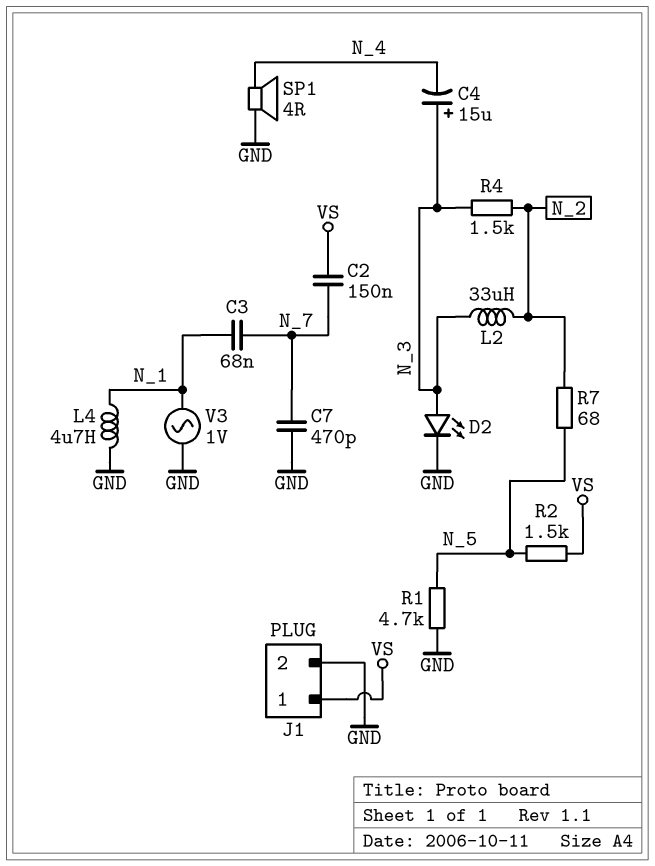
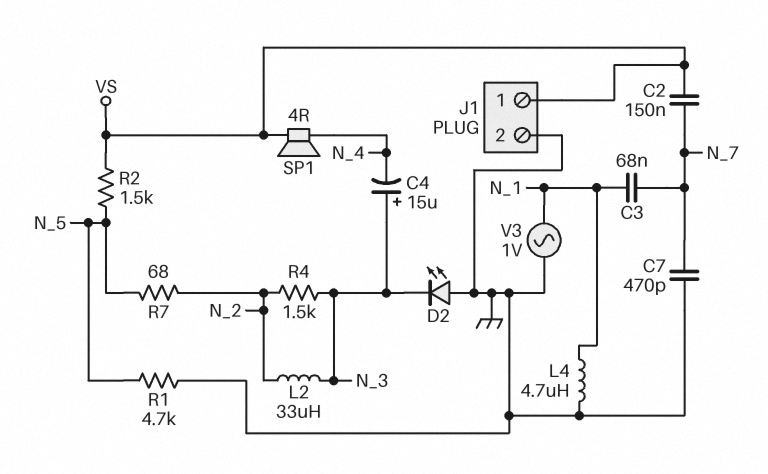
D2: LED (A N_3, K GND) -> LED (A GND, K N_3)
SP1: speaker 4R (GND, N_4) -> speaker 4R (N_4, VS)

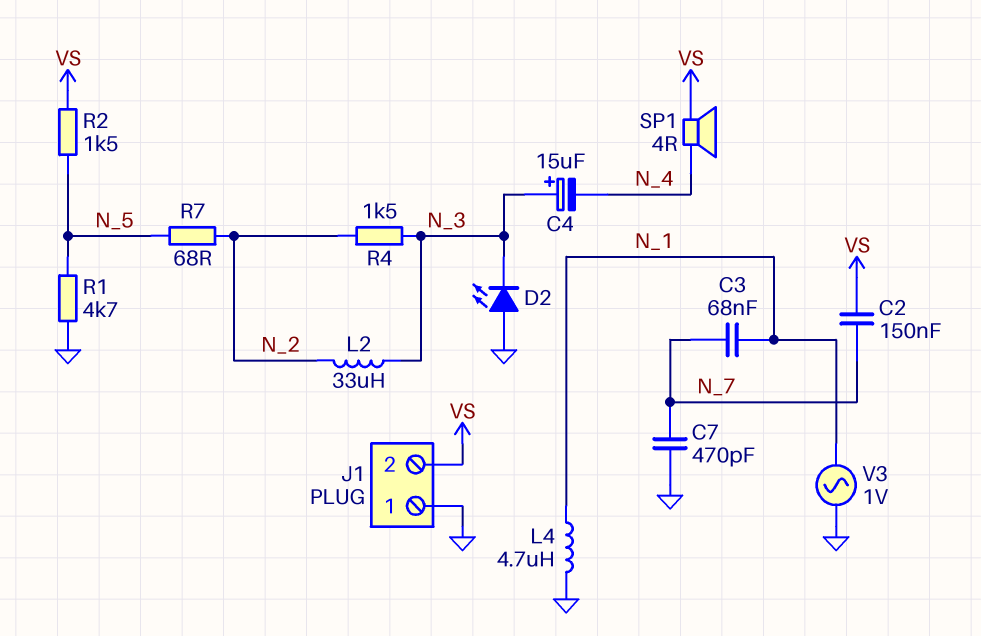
J1 pin 1: VS -> GND
J1 pin 2: GND -> VS

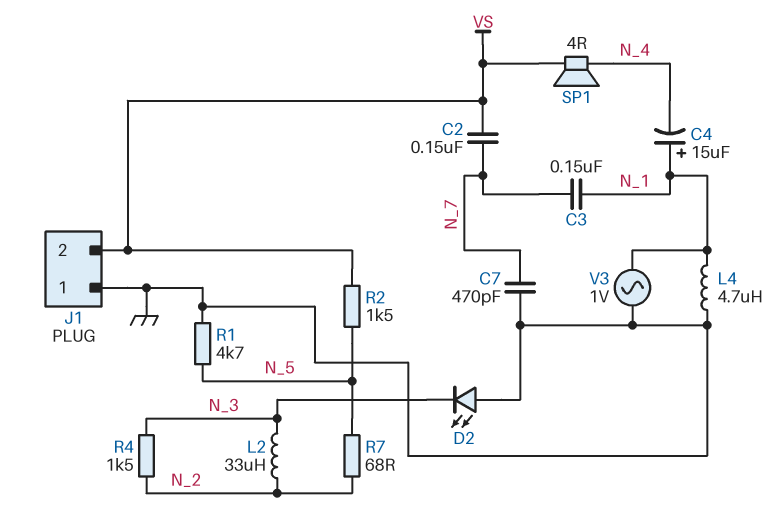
C3: 68nF (N_1, N_7) -> 150nF (N_1, N_7)
C4: 15uF (plus N_3, minus N_4) -> 15uF (plus N_1, minus N_4)

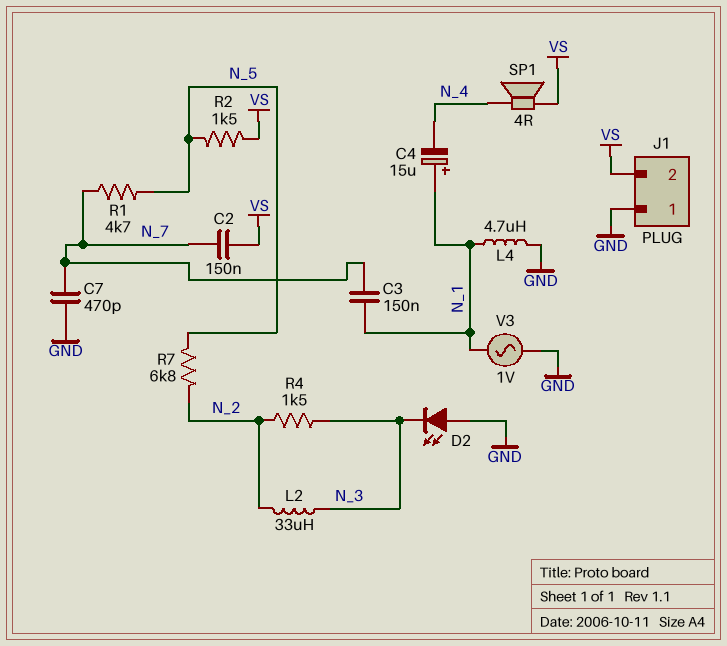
R1: 4.7k (GND, N_5) -> 4.7k (N_5, N_7)
R7: 68 (N_2, N_5) -> 6.8k (N_2, N_5)

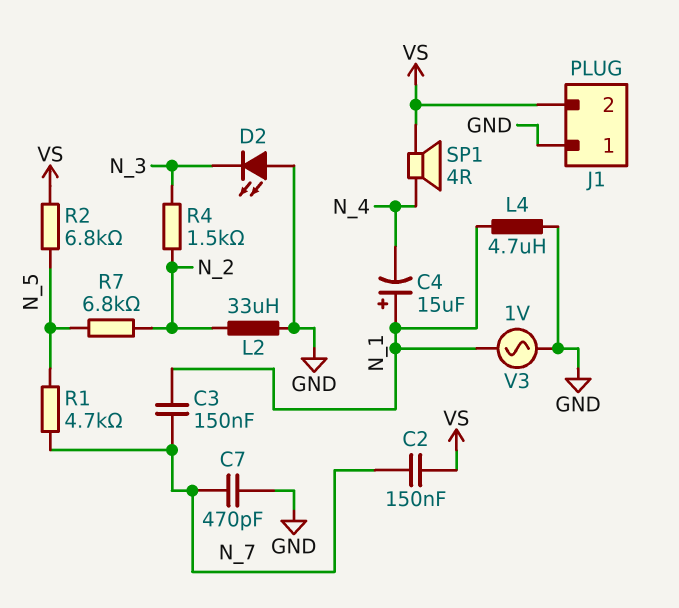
L2: 33uH (N_2, N_3) -> 33uH (GND, N_2)
R2: 1.5k (N_5, VS) -> 6.8k (N_5, VS)

